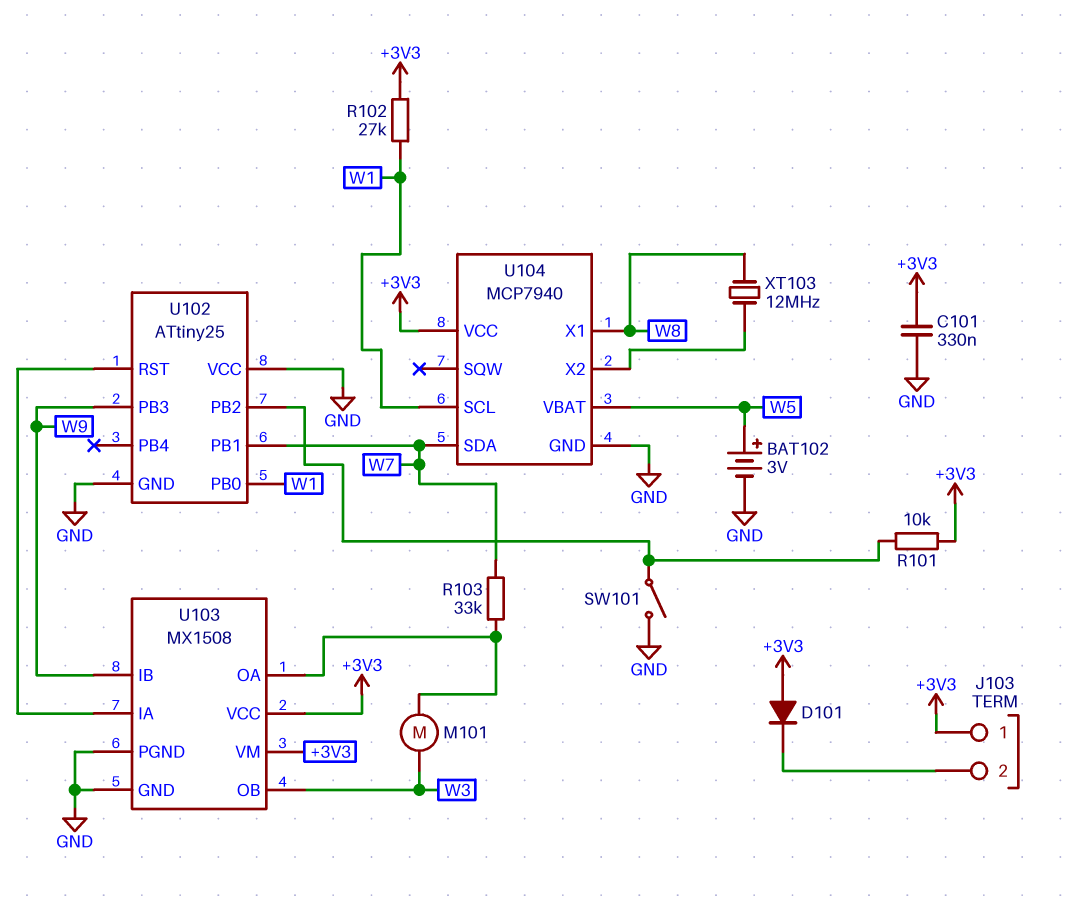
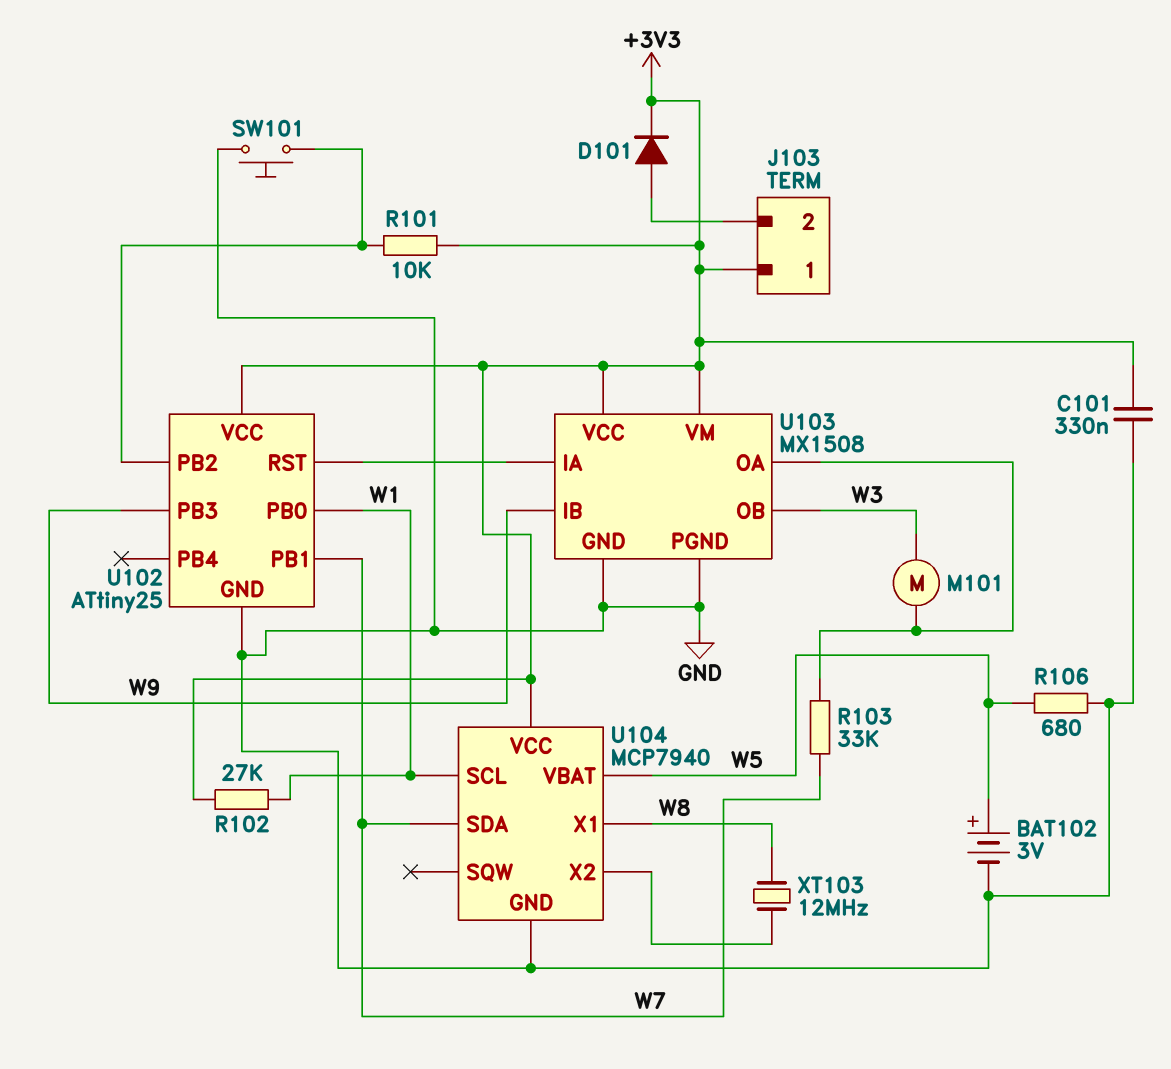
D101: diode (A +3V3, K J103/2) -> diode (A J103/2, K +3V3)
R106: none -> 680 (GND, W5)
SW101: switch (GND, U102/PB2) -> button (GND, U102/PB2)
U102 pin VCC: GND -> +3V3

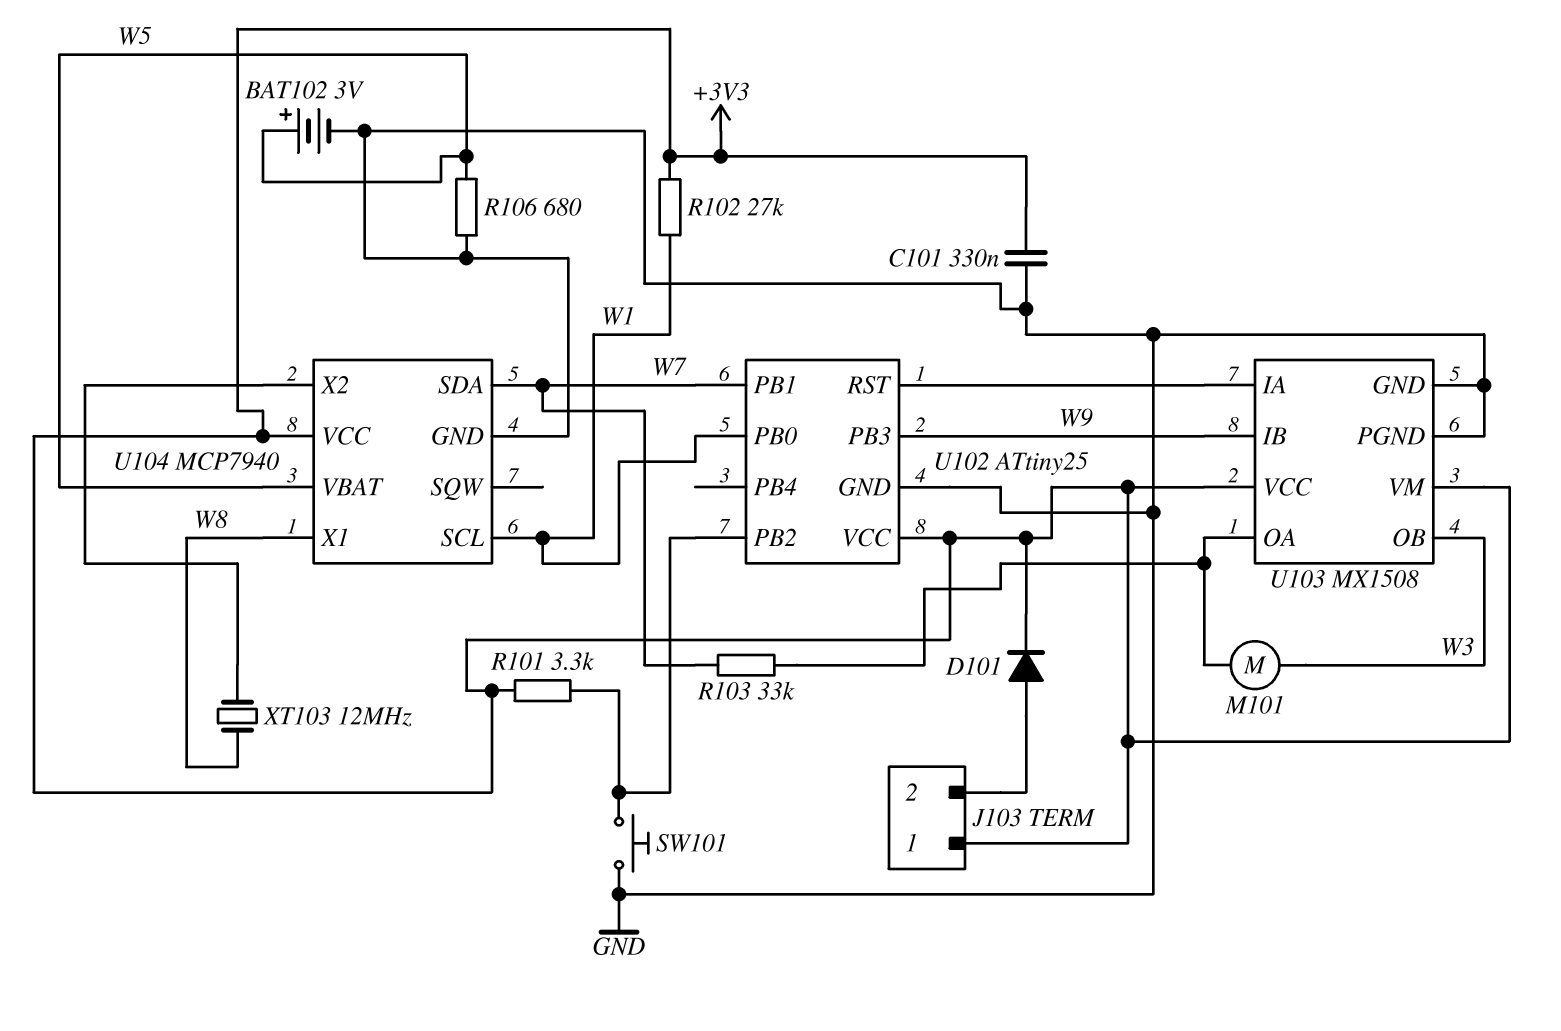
R101: 10k (+3V3, U102/PB2) -> 3.3k (+3V3, U102/PB2)

